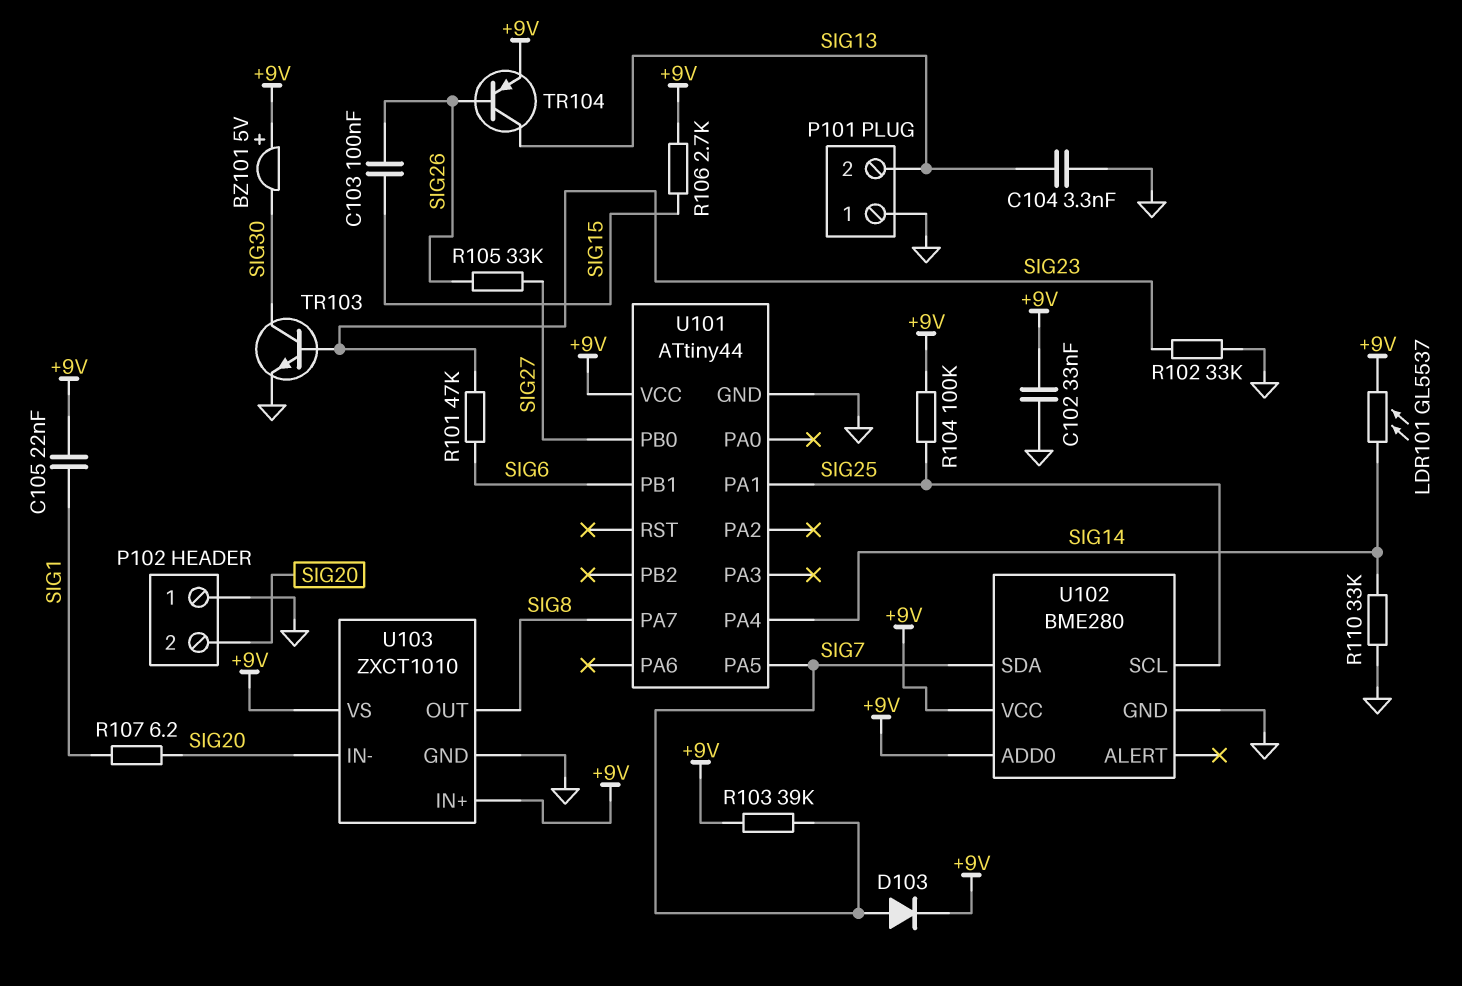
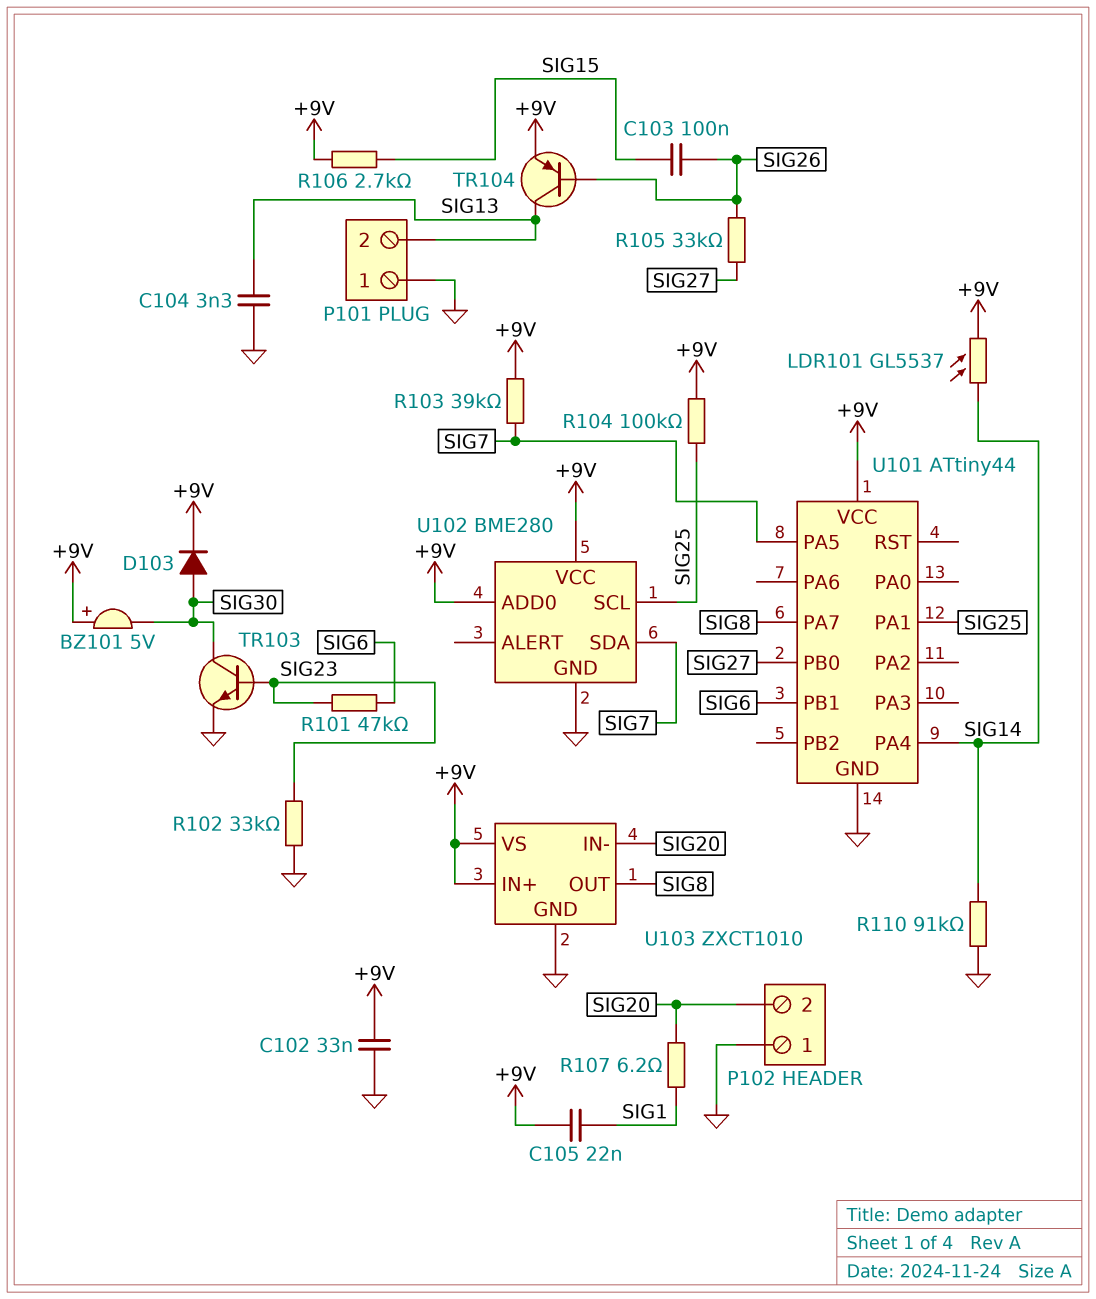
D103: diode (A SIG7, K +9V) -> diode (A SIG30, K +9V)
R110: 33k (GND, SIG14) -> 91k (GND, SIG14)

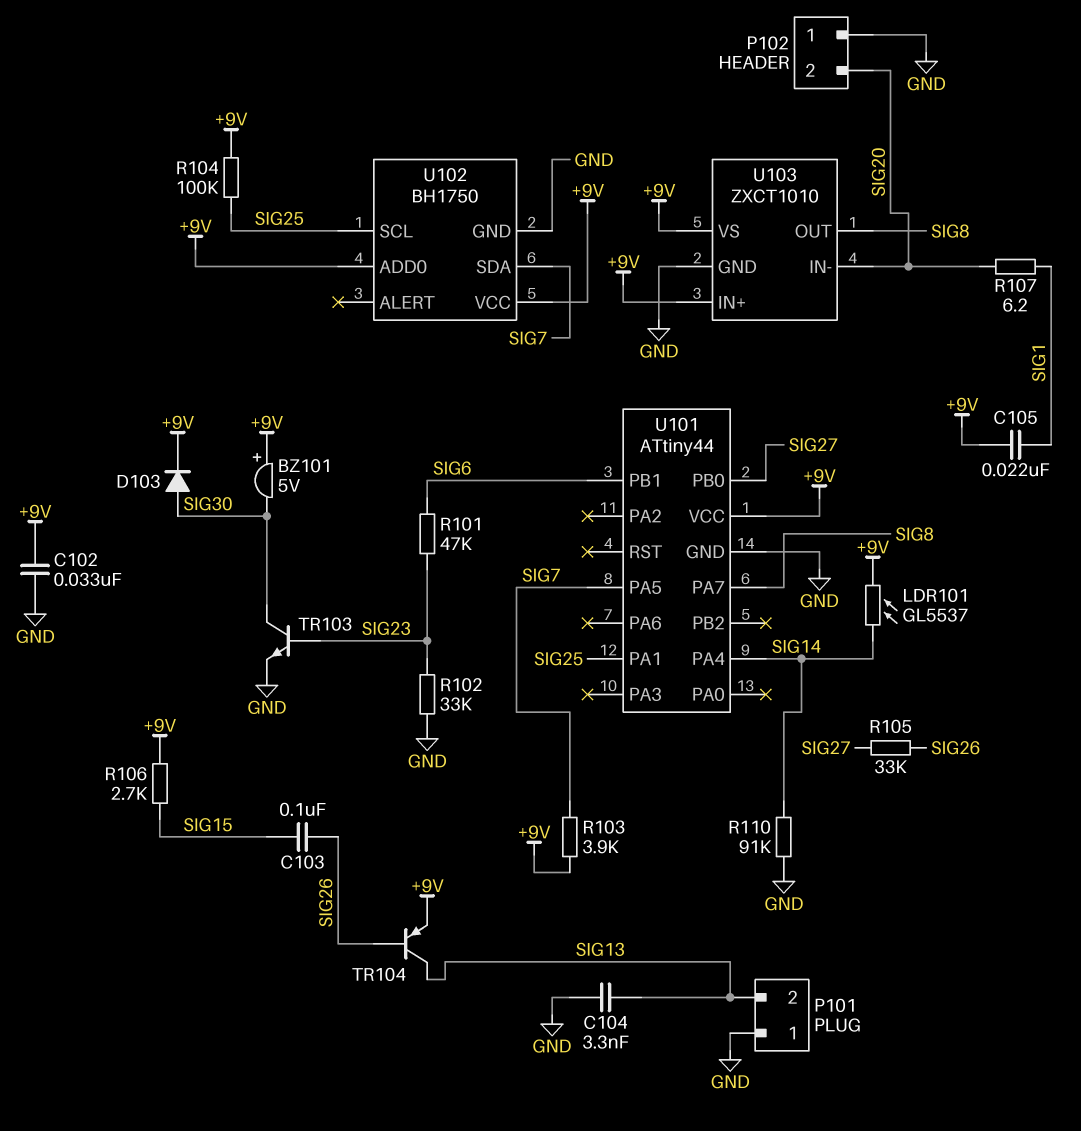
R103: 39k (+9V, SIG7) -> 3.9k (+9V, SIG7)
U102: BME280 -> BH1750

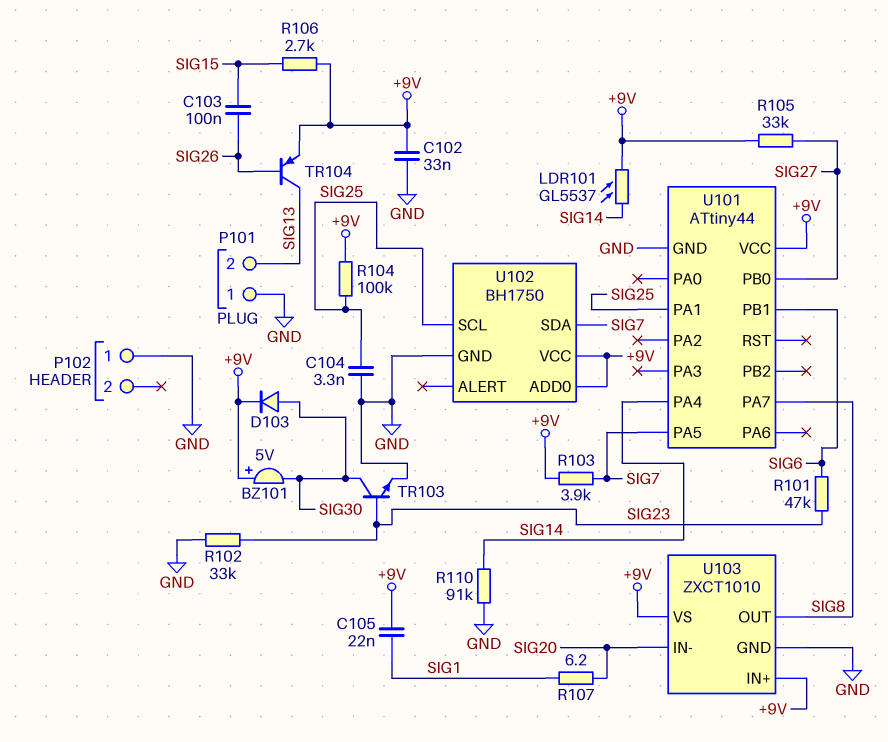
C104: 3.3nF (GND, SIG13) -> 3.3nF (GND, SIG25)
P102 pin 2: SIG20 -> none
R105: 33k (SIG26, SIG27) -> 33k (+9V, SIG27)

